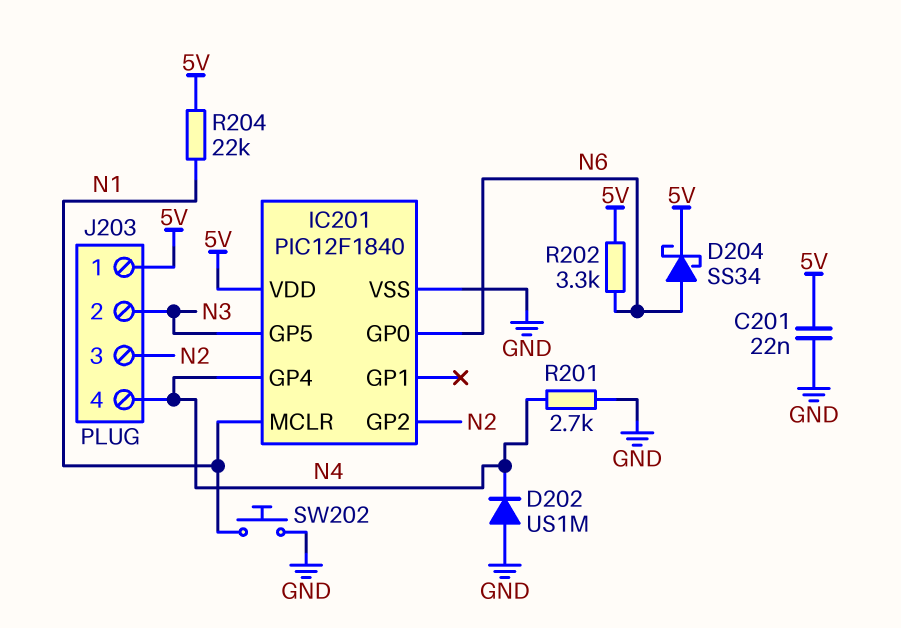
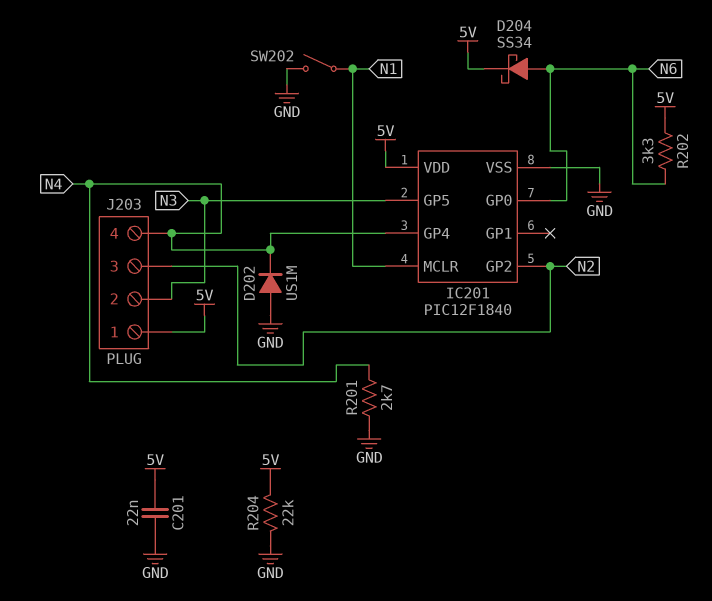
R204: 22k (5V, N1) -> 22k (5V, GND)
SW202: button (GND, N1) -> switch (GND, N1)

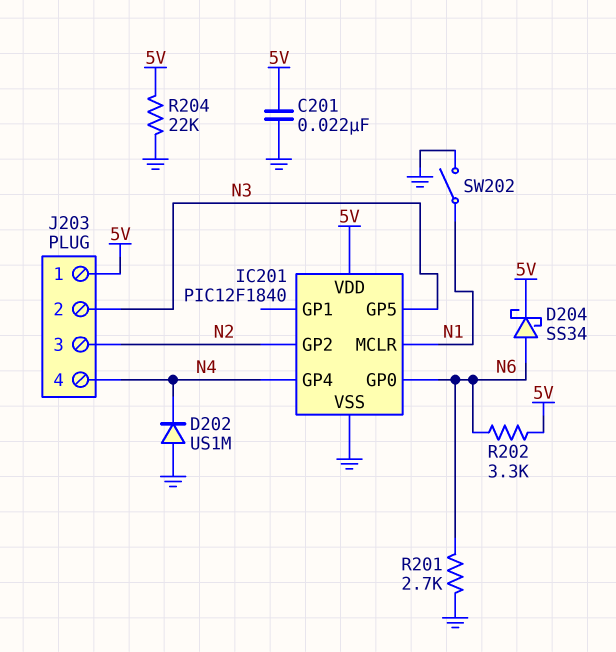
R201: 2.7k (GND, N4) -> 2.7k (GND, N6)

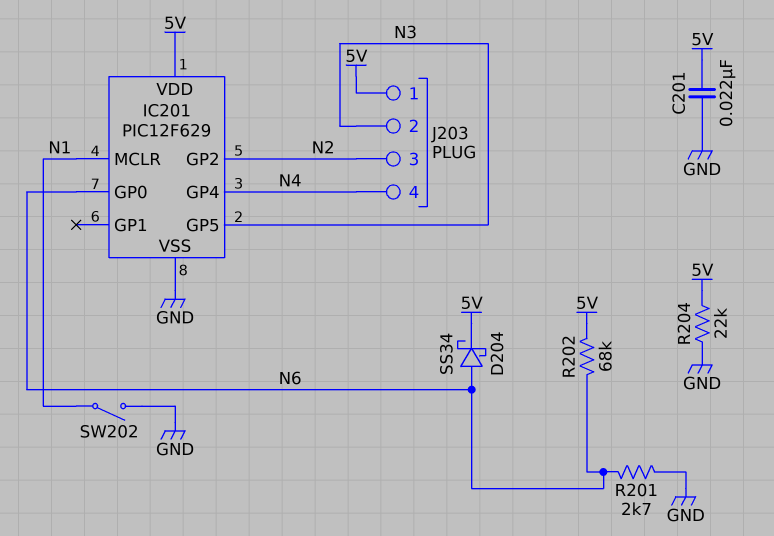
D202: diode US1M (A GND, K N4) -> none
IC201: PIC12F1840 -> PIC12F629
R202: 3.3k (5V, N6) -> 68k (5V, N6)

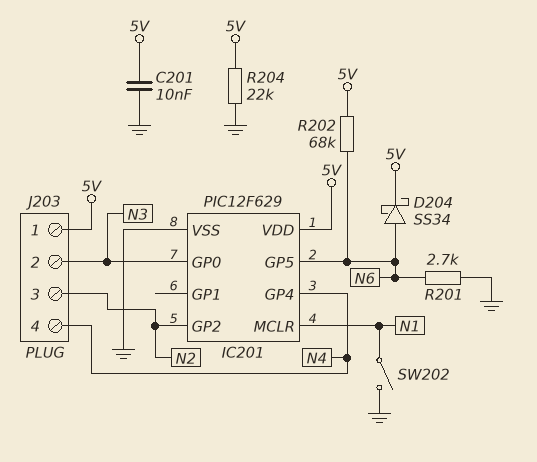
C201: 22nF (5V, GND) -> 10nF (5V, GND)
IC201 pin GP0: N6 -> N3
IC201 pin GP5: N3 -> N6

